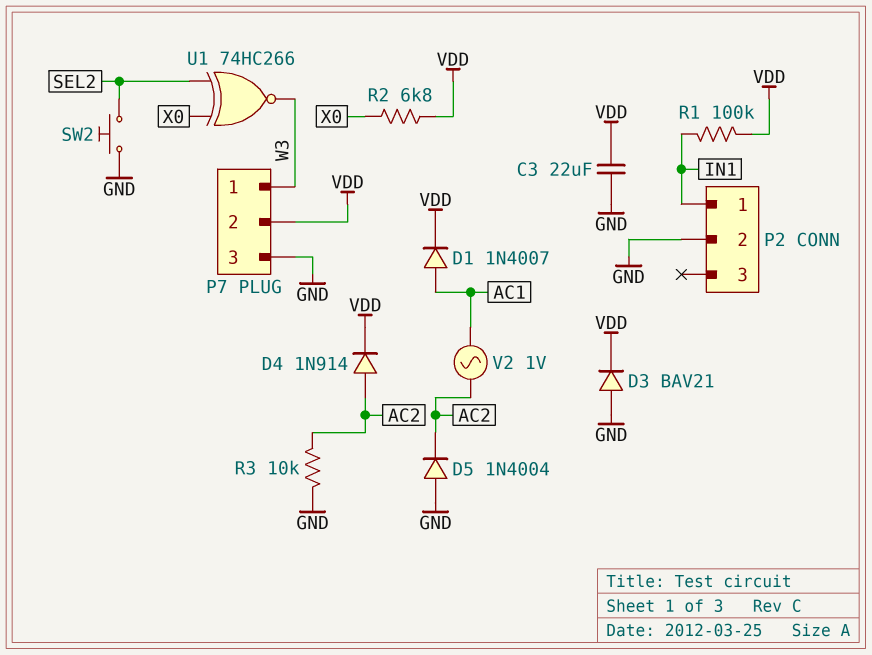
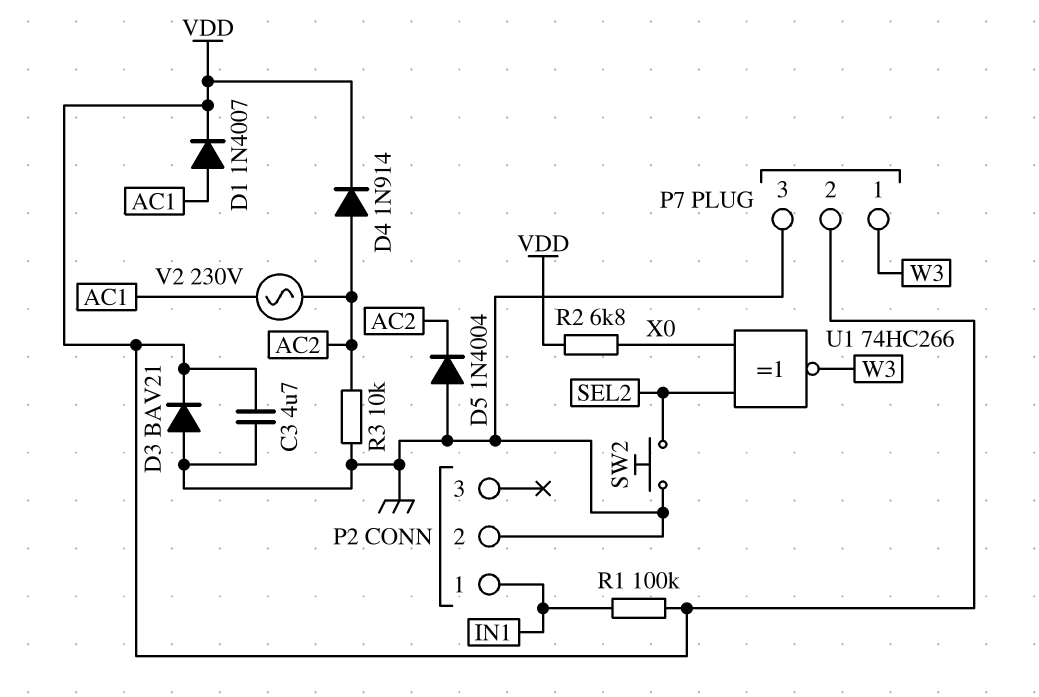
C3: 22uF (GND, VDD) -> 4.7uF (GND, VDD)
V2: AC 1V (AC1, AC2) -> AC 230V (AC1, AC2)

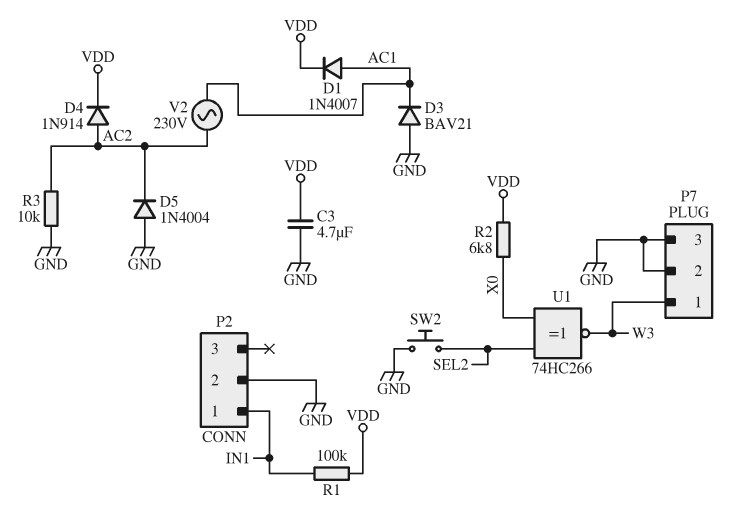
D3: diode BAV21 (A GND, K VDD) -> diode BAV21 (A GND, K AC1)
P7 pin 2: VDD -> GND

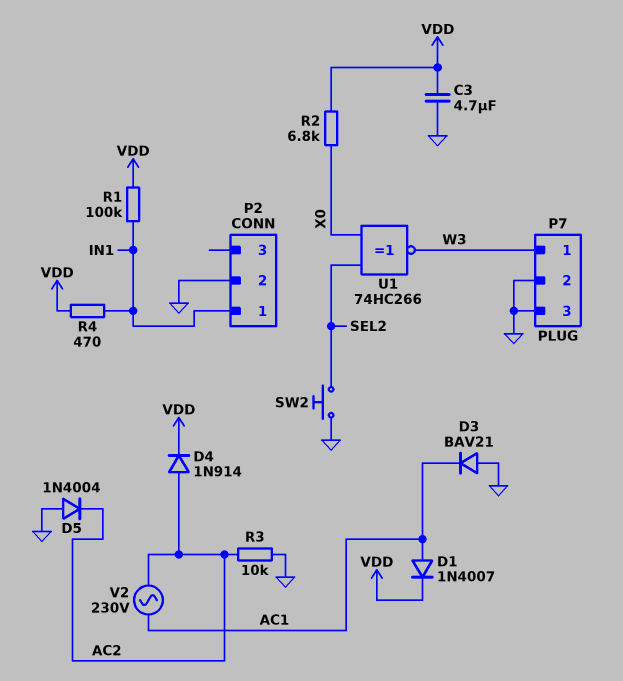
R4: none -> 470 (IN1, VDD)

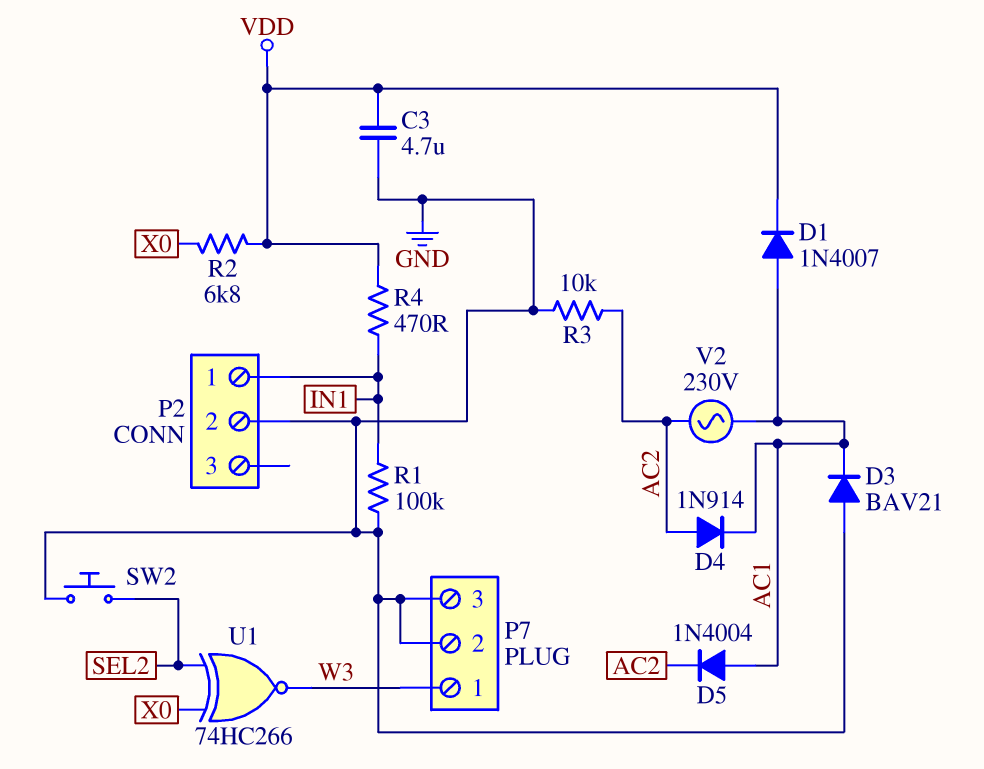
D4: diode 1N914 (A AC2, K VDD) -> diode 1N914 (A AC2, K AC1)
D5: diode 1N4004 (A GND, K AC2) -> diode 1N4004 (A AC1, K AC2)
R1: 100k (IN1, VDD) -> 100k (GND, IN1)

